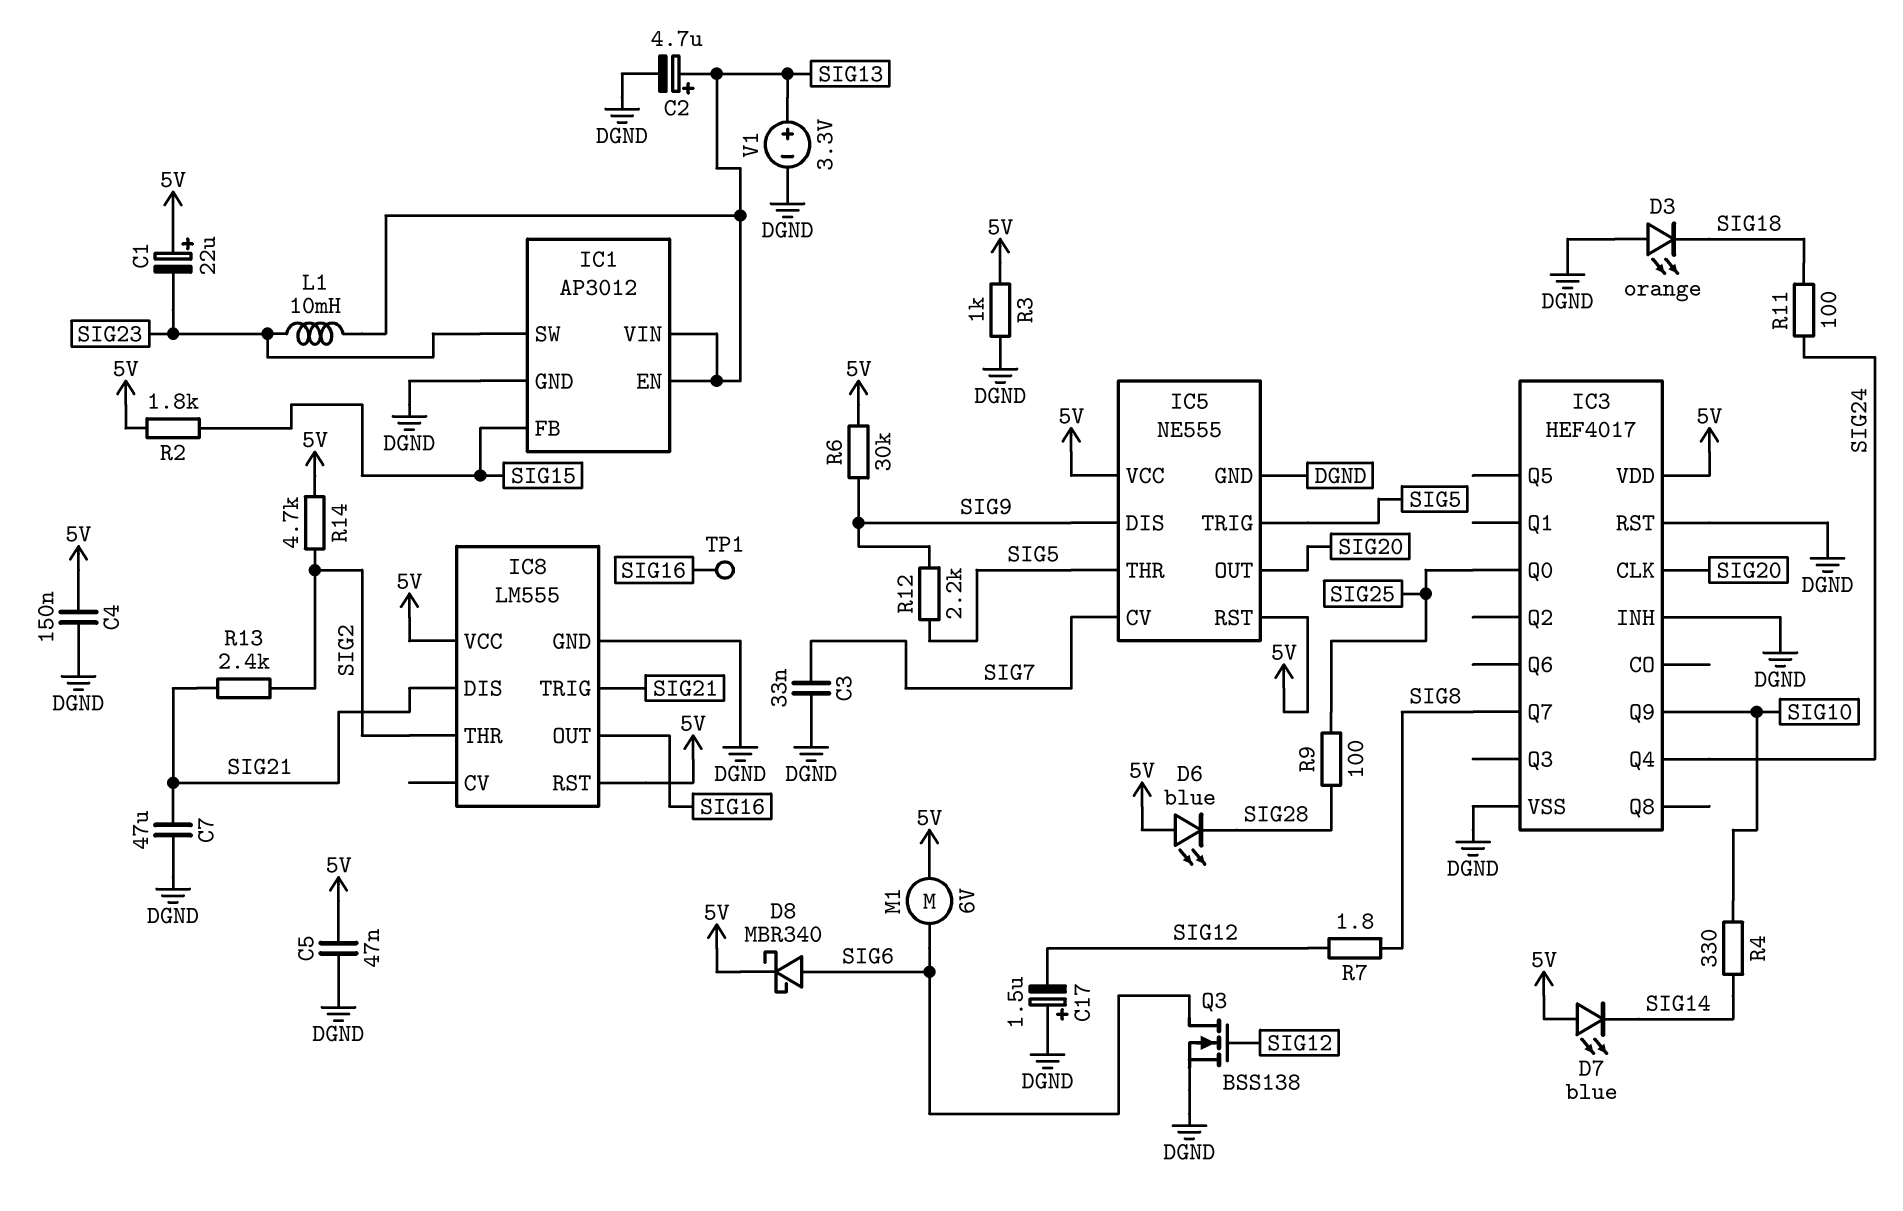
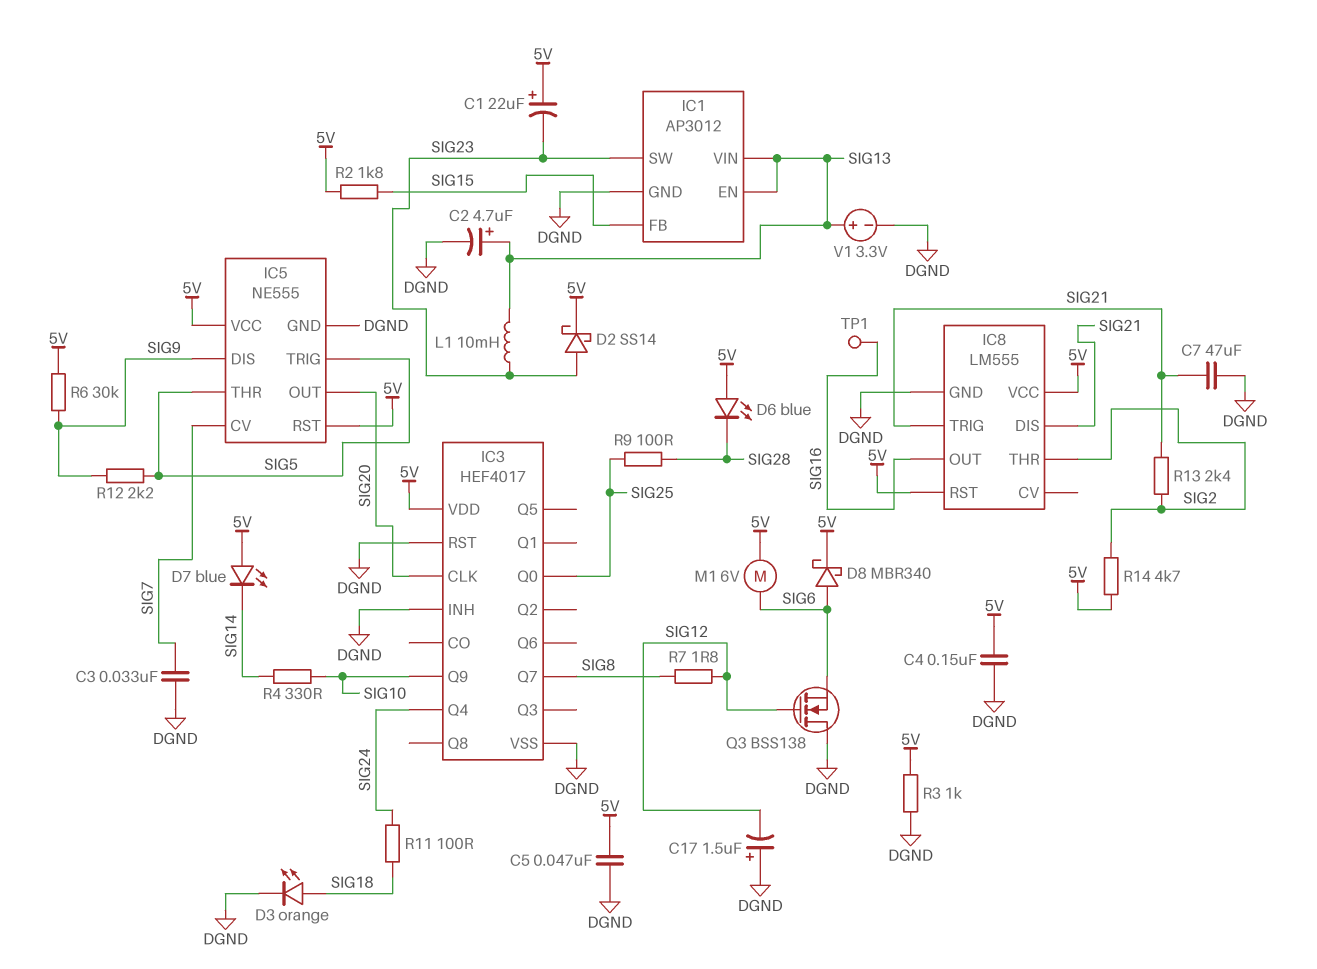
D2: none -> schottky SS14 (A SIG23, K 5V)
D3: LED orange (A DGND, K SIG18) -> LED orange (A SIG18, K DGND)
Q3: NMOS BSS138 (G SIG12, D SIG6, S DGND) -> NMOS BSS138 (G SIG12, D DGND, S SIG6)

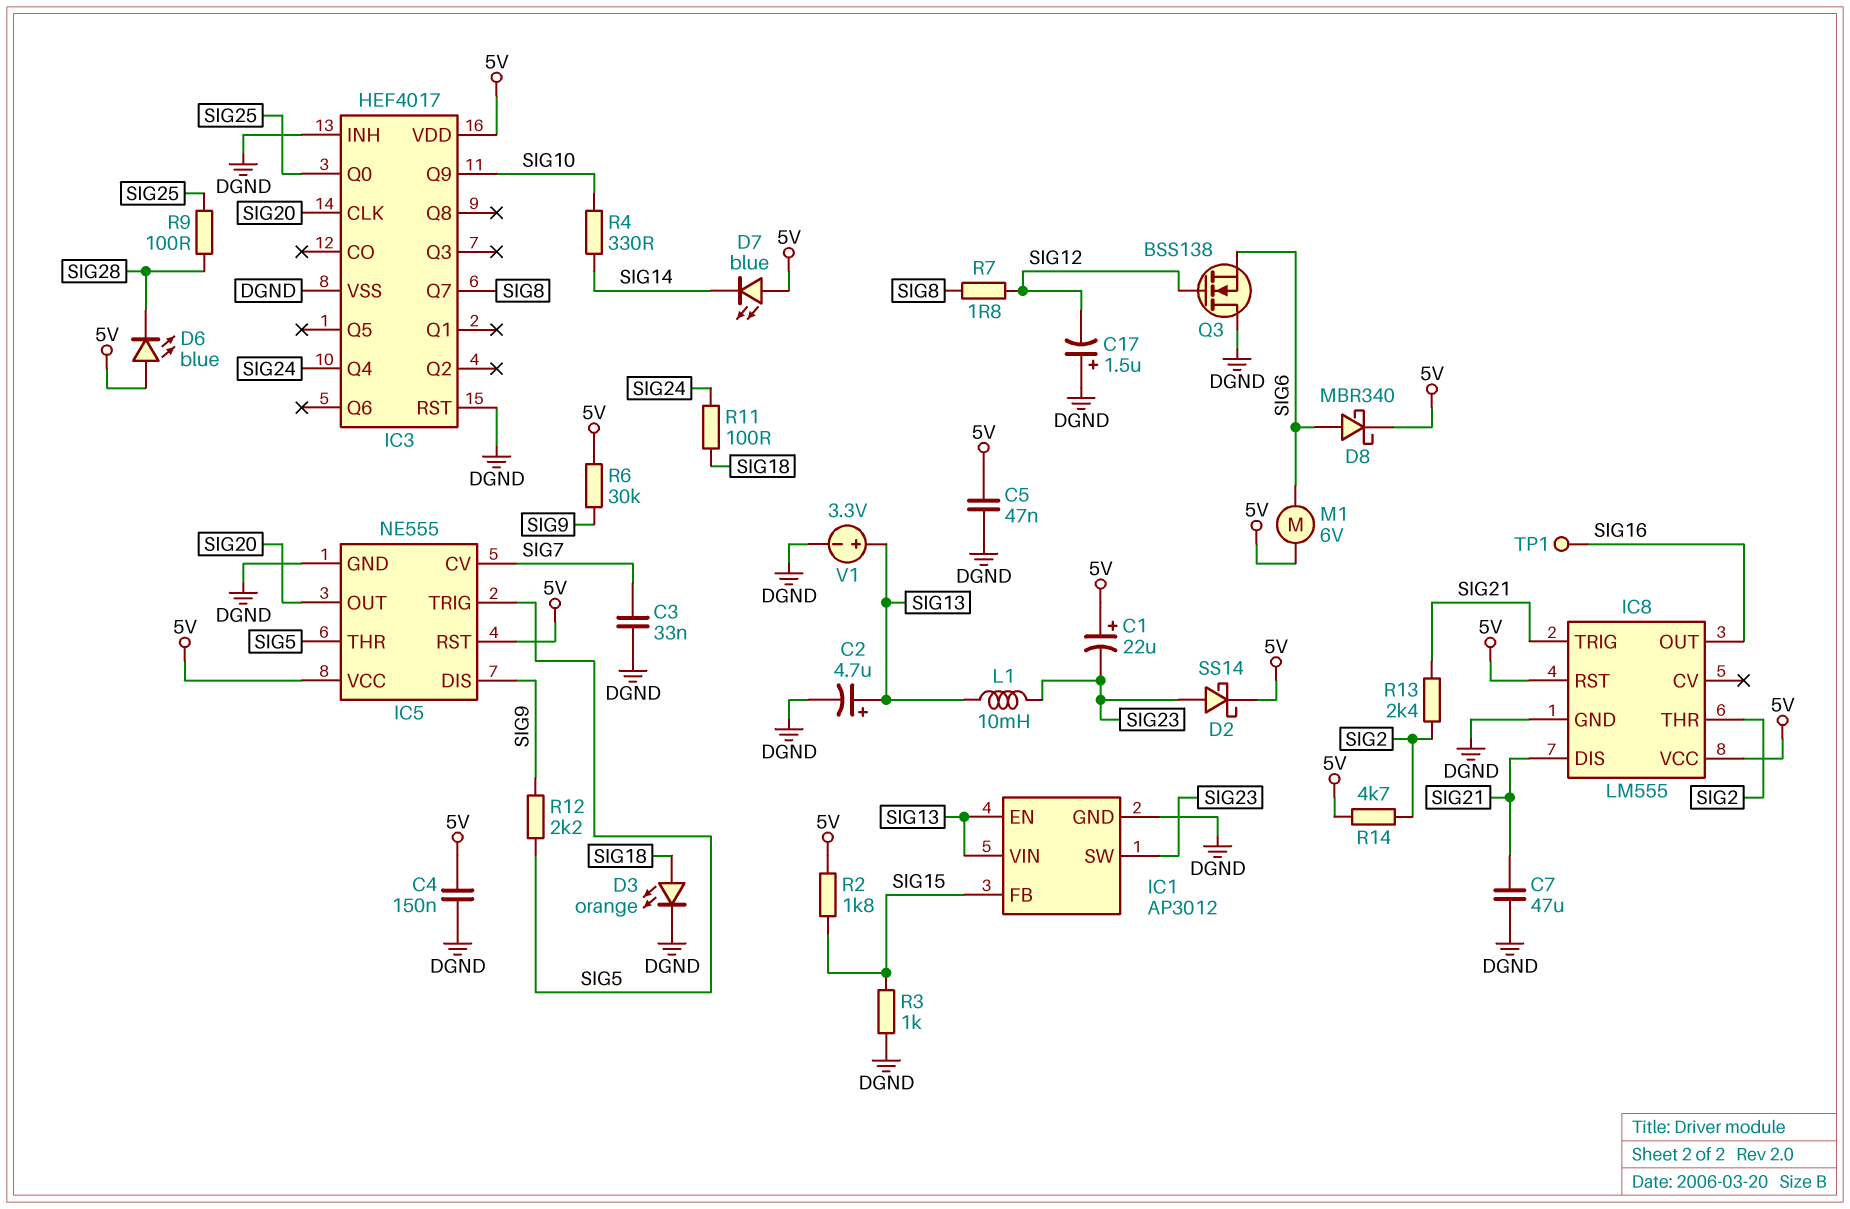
R3: 1k (5V, DGND) -> 1k (DGND, SIG15)

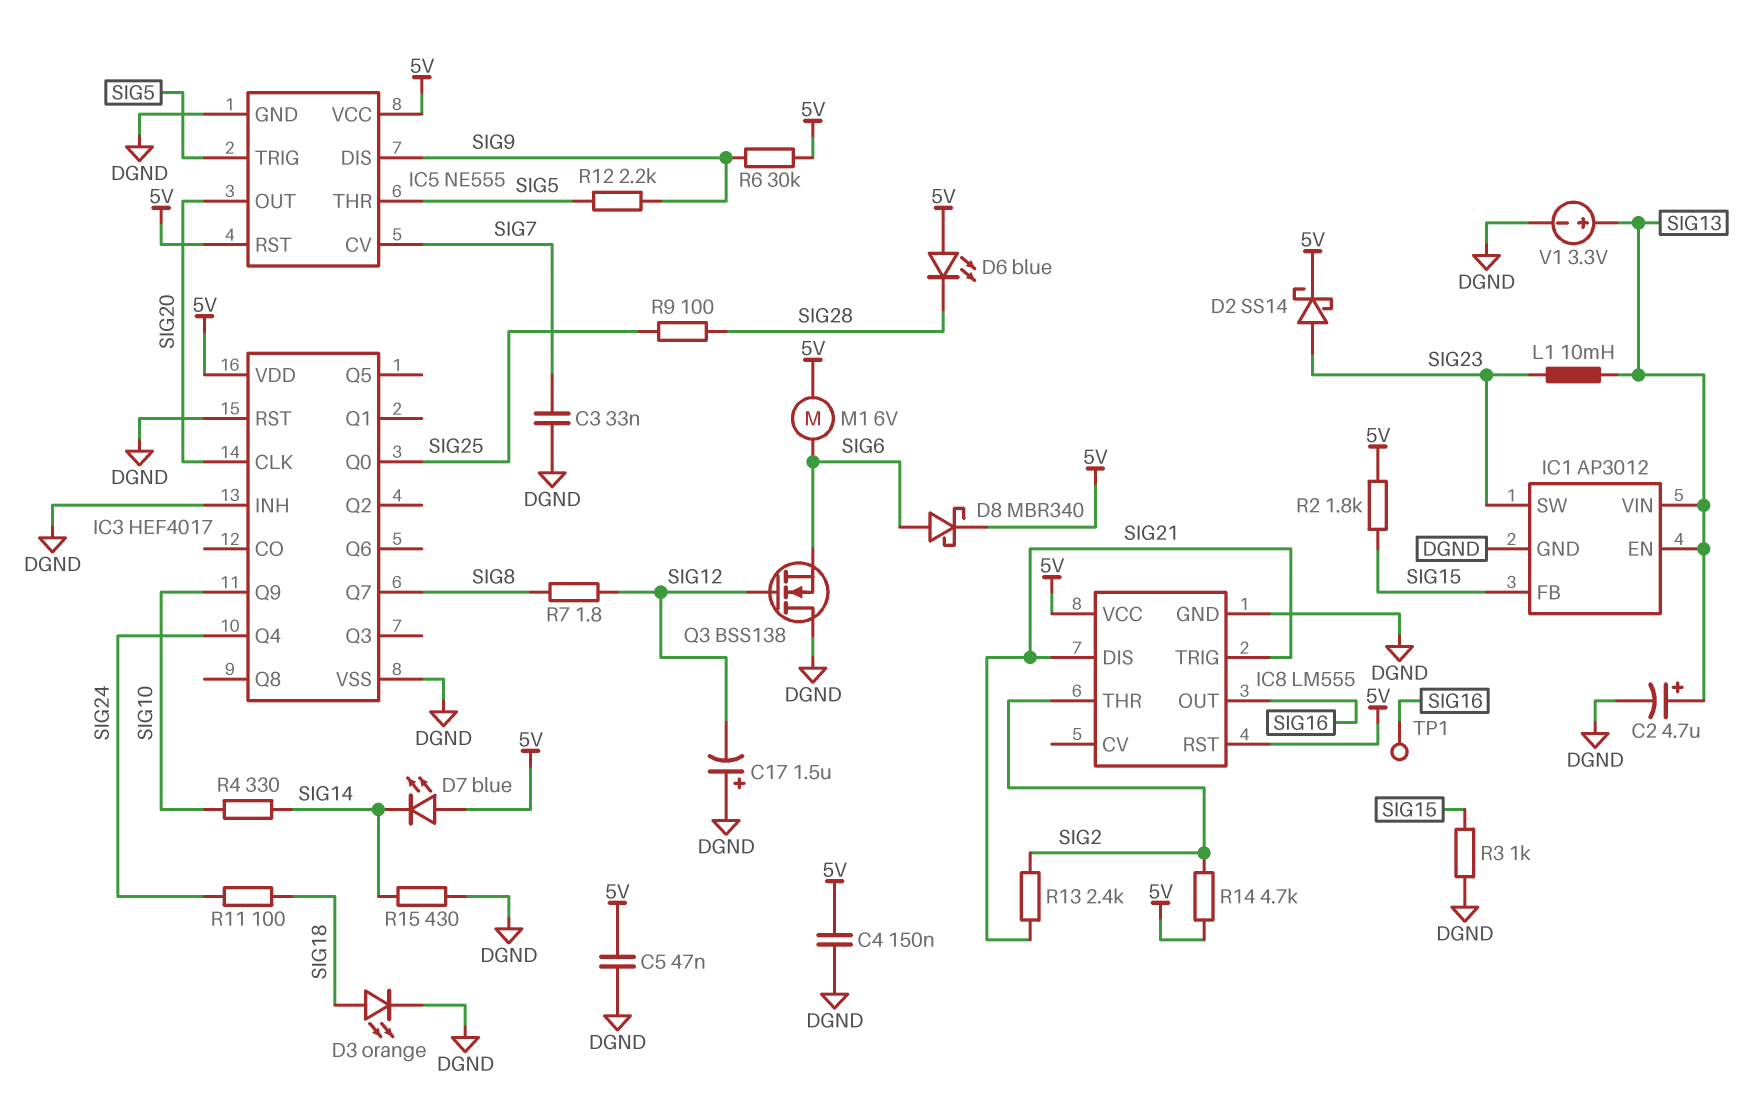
C1: 22uF (plus 5V, minus SIG23) -> none
C7: 47uF (DGND, SIG21) -> none
R15: none -> 430 (DGND, SIG14)

